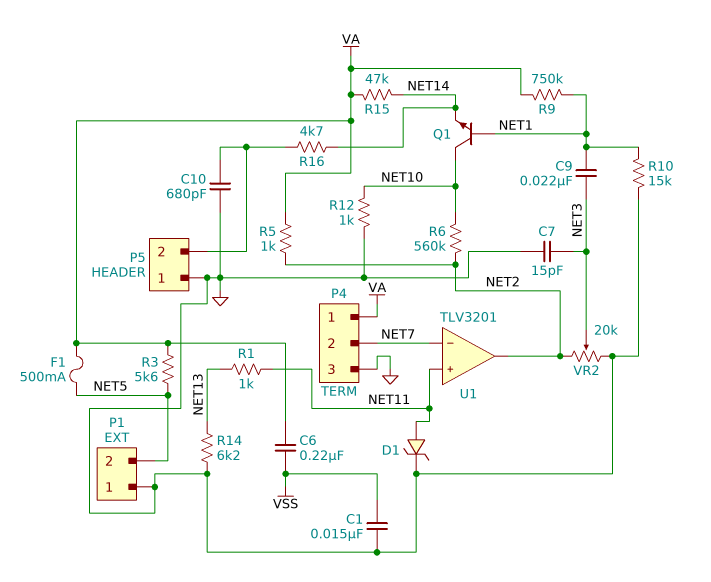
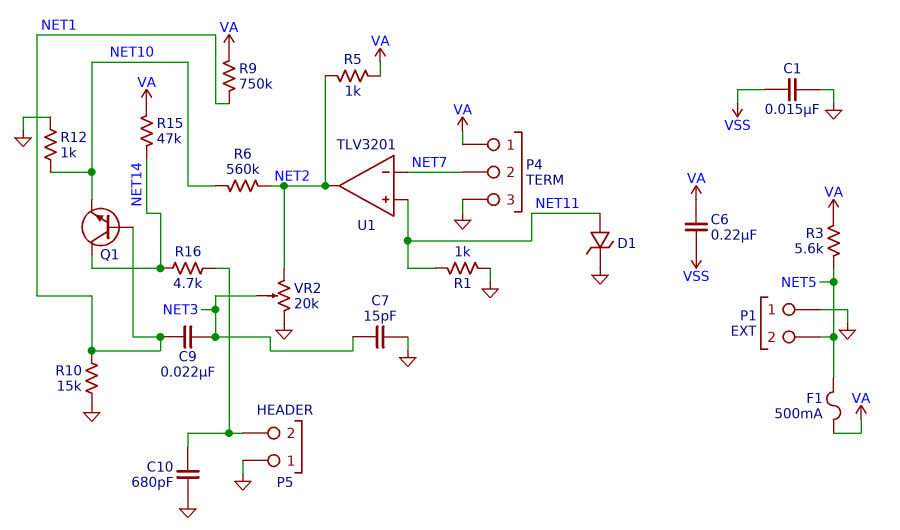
Q1: NPN (B NET1, C NET10, E NET14) -> NPN (B NET1, C NET14, E NET10)
R1: 1k (NET11, NET13) -> 1k (GND, NET11)
R14: 6.2k (GND, NET13) -> none

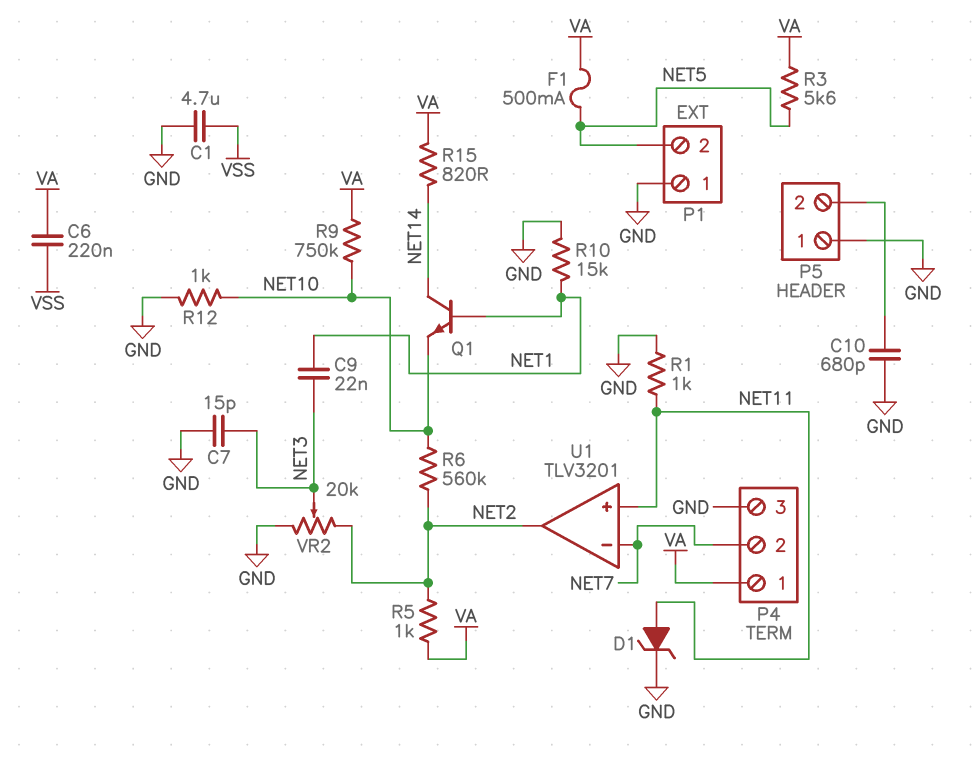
C1: 15nF (GND, VSS) -> 4.7uF (GND, VSS)
R9: 750k (NET1, VA) -> 750k (NET10, VA)
R15: 47k (NET14, VA) -> 820 (NET14, VA)
R16: 4.7k (NET14, P5/2) -> none

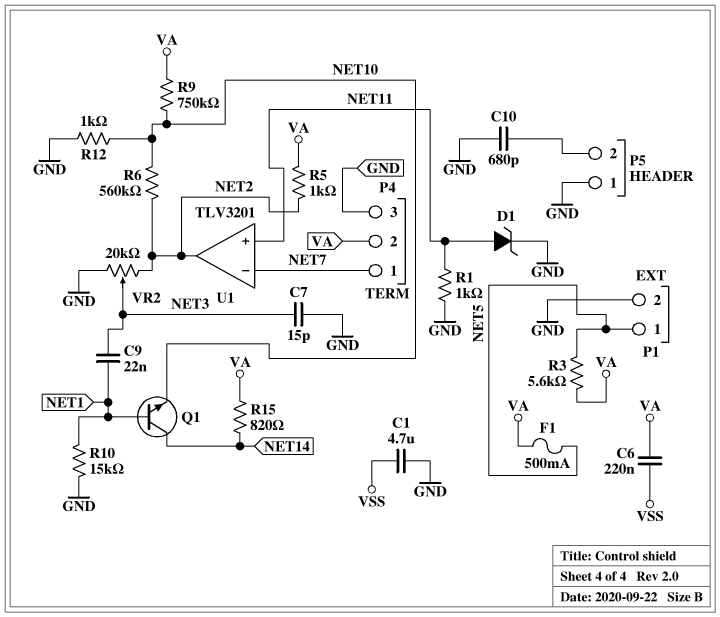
P1 pin 1: GND -> NET5
P1 pin 2: NET5 -> GND
P4 pin 1: VA -> NET7
P4 pin 2: NET7 -> VA

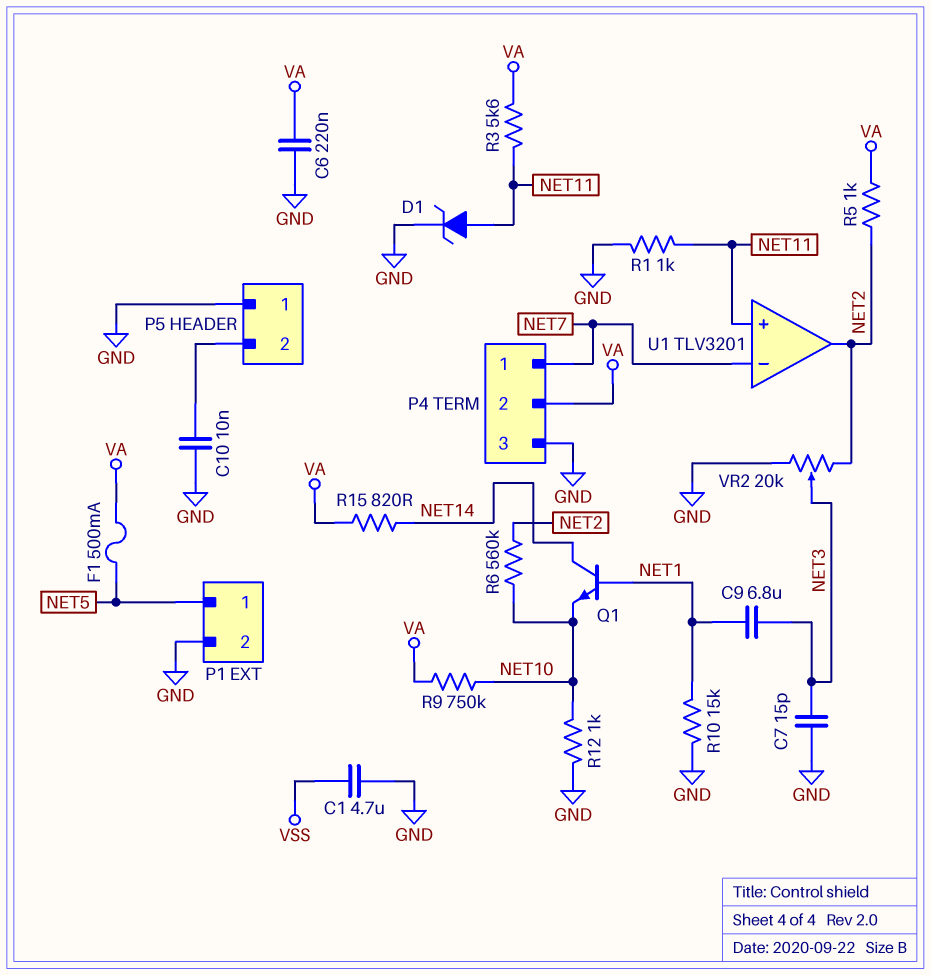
C6: 220nF (VA, VSS) -> 220nF (GND, VA)
C9: 22nF (NET1, NET3) -> 6.8uF (NET1, NET3)
C10: 680pF (GND, P5/2) -> 10nF (GND, P5/2)
R3: 5.6k (NET5, VA) -> 5.6k (NET11, VA)

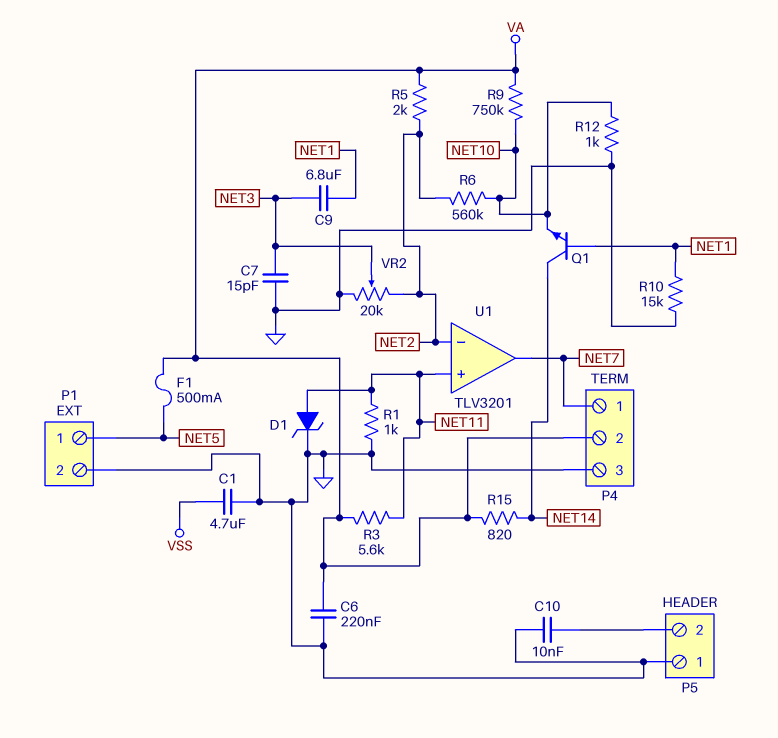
R5: 1k (NET2, VA) -> 2k (NET2, VA)
U1 pin in-: NET7 -> NET2
U1 pin out: NET2 -> NET7

